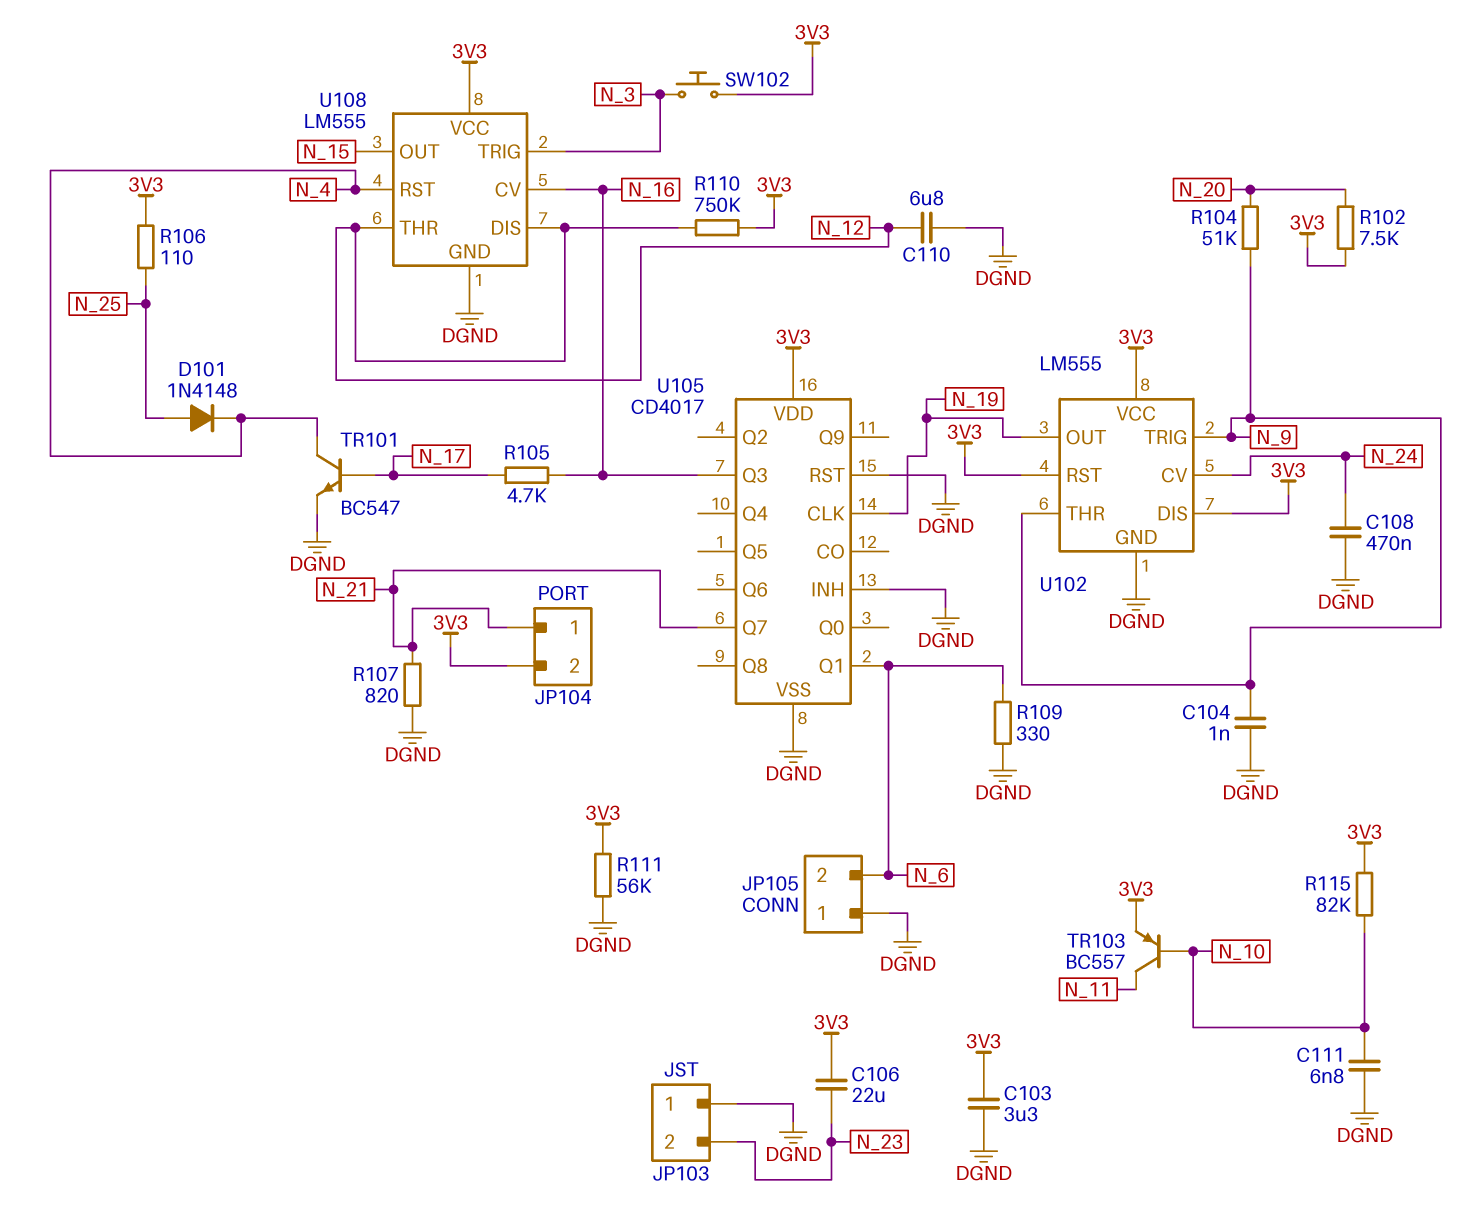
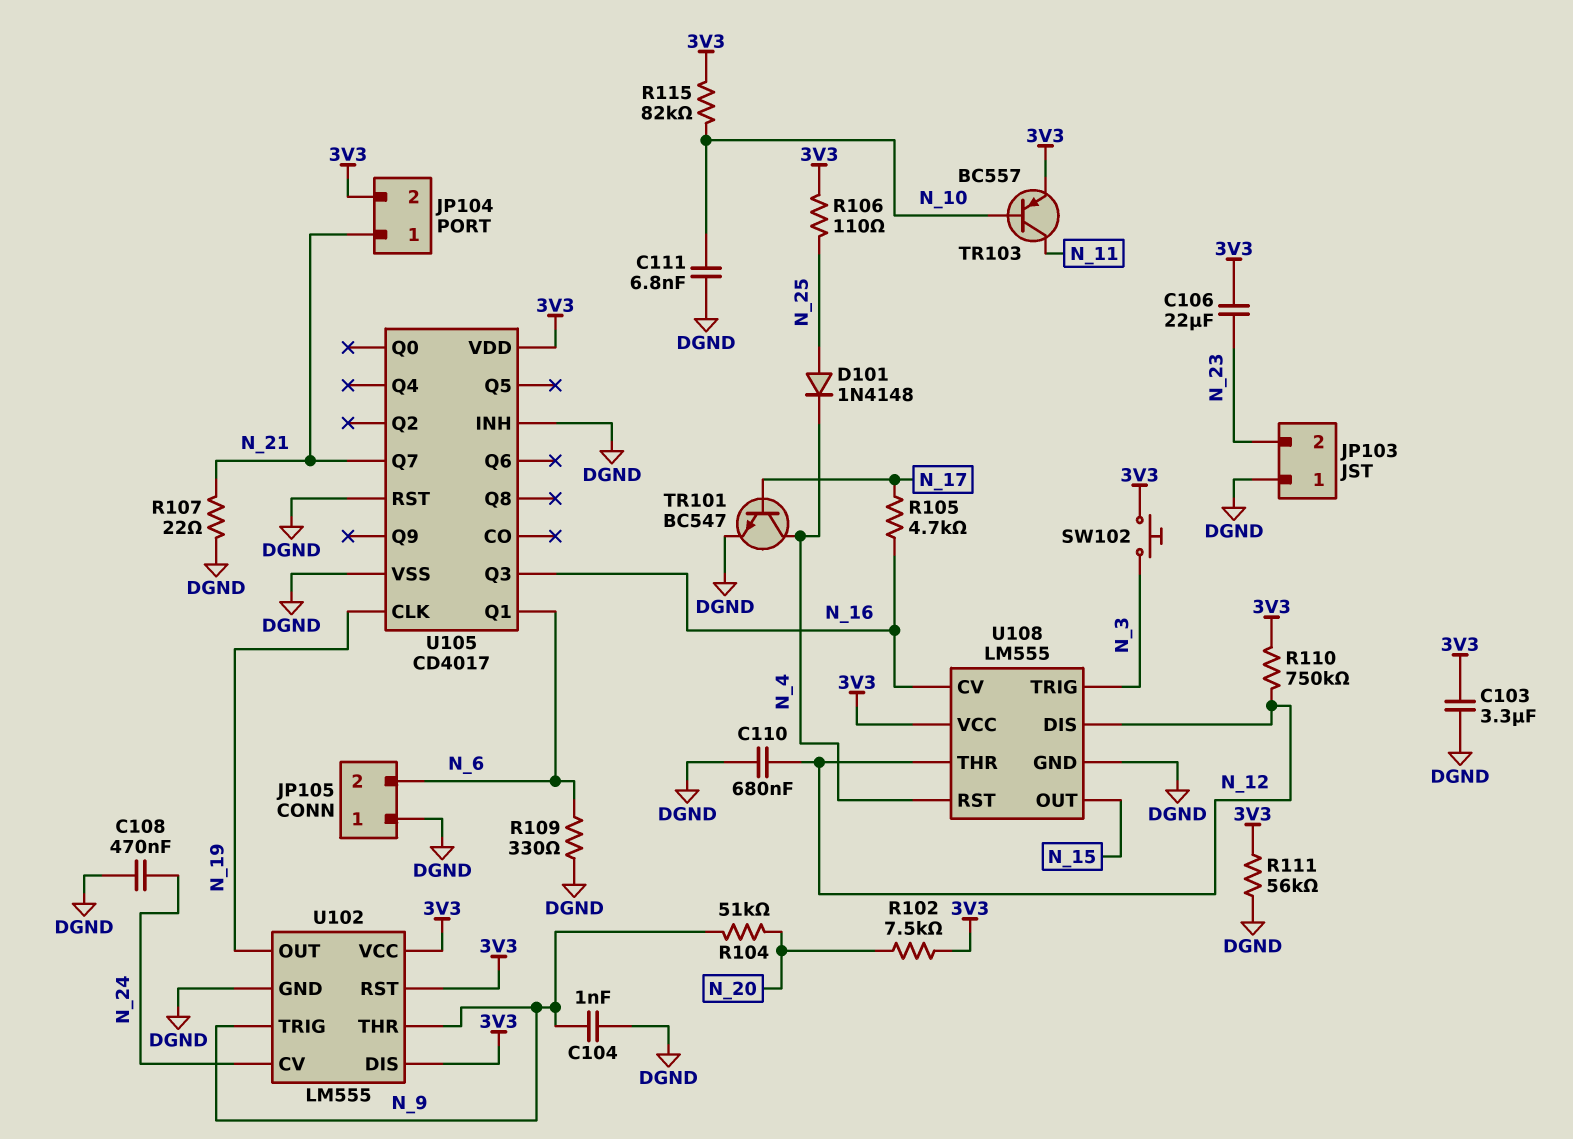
C110: 6.8uF (DGND, N_12) -> 680nF (DGND, N_12)
R107: 820 (DGND, N_21) -> 22 (DGND, N_21)

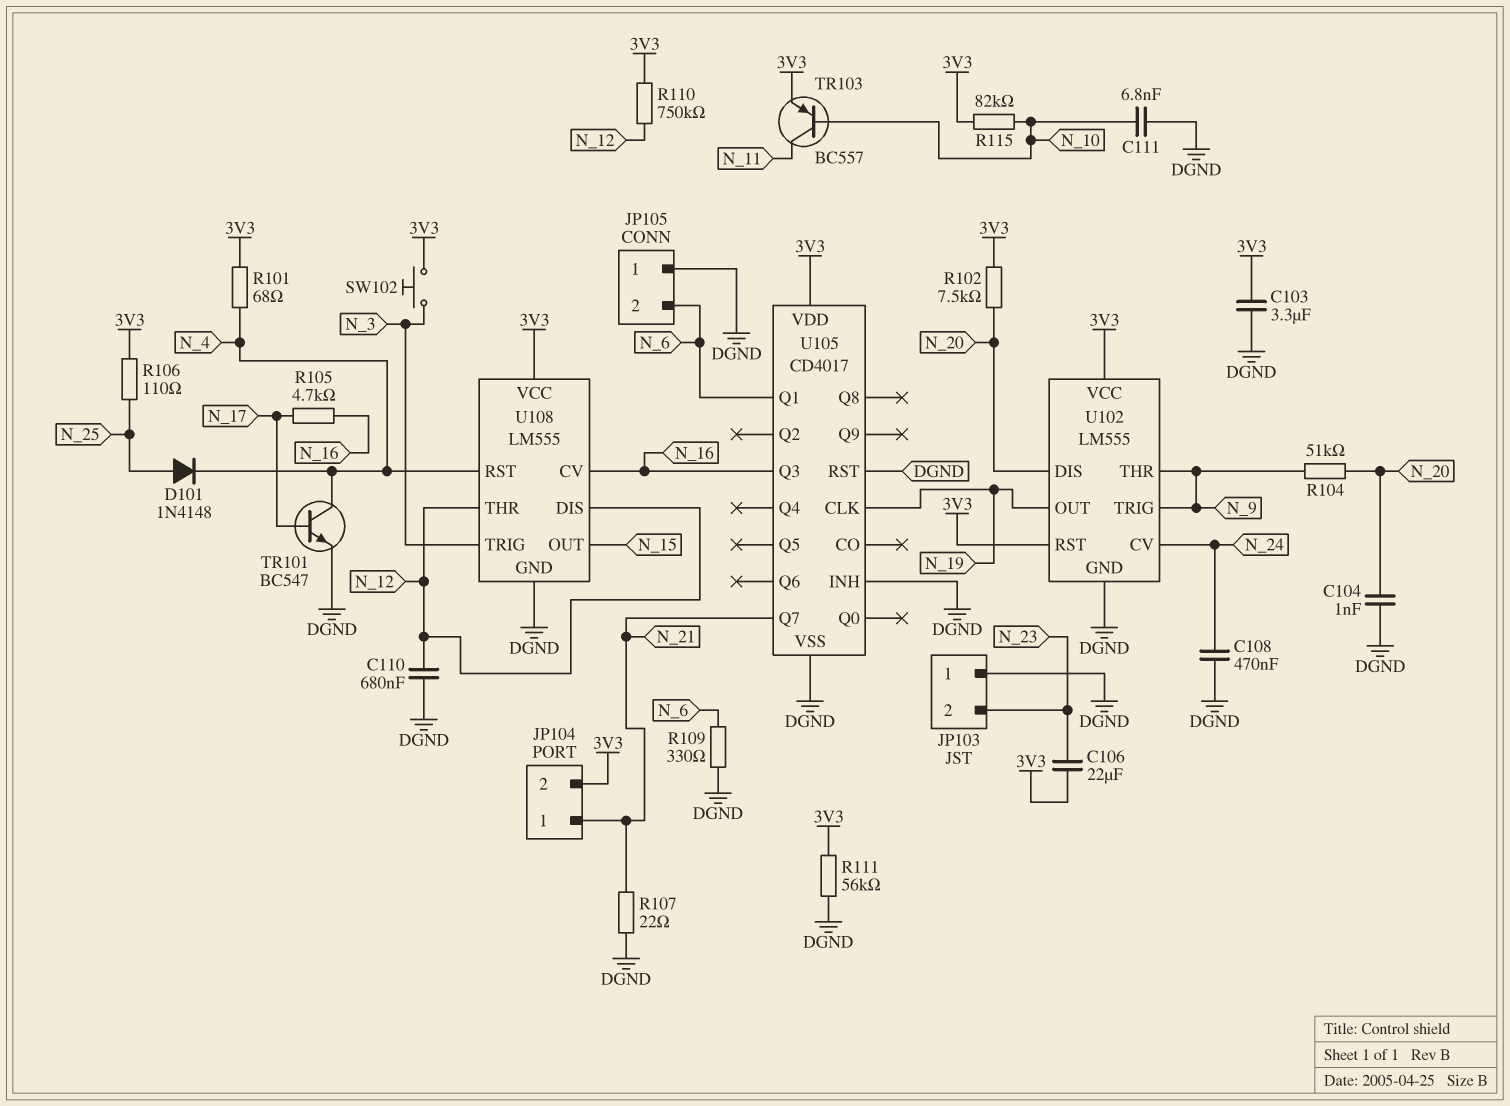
C104: 1nF (DGND, N_9) -> 1nF (DGND, N_20)
R101: none -> 68 (3V3, N_4)
U102 pin DIS: 3V3 -> N_20

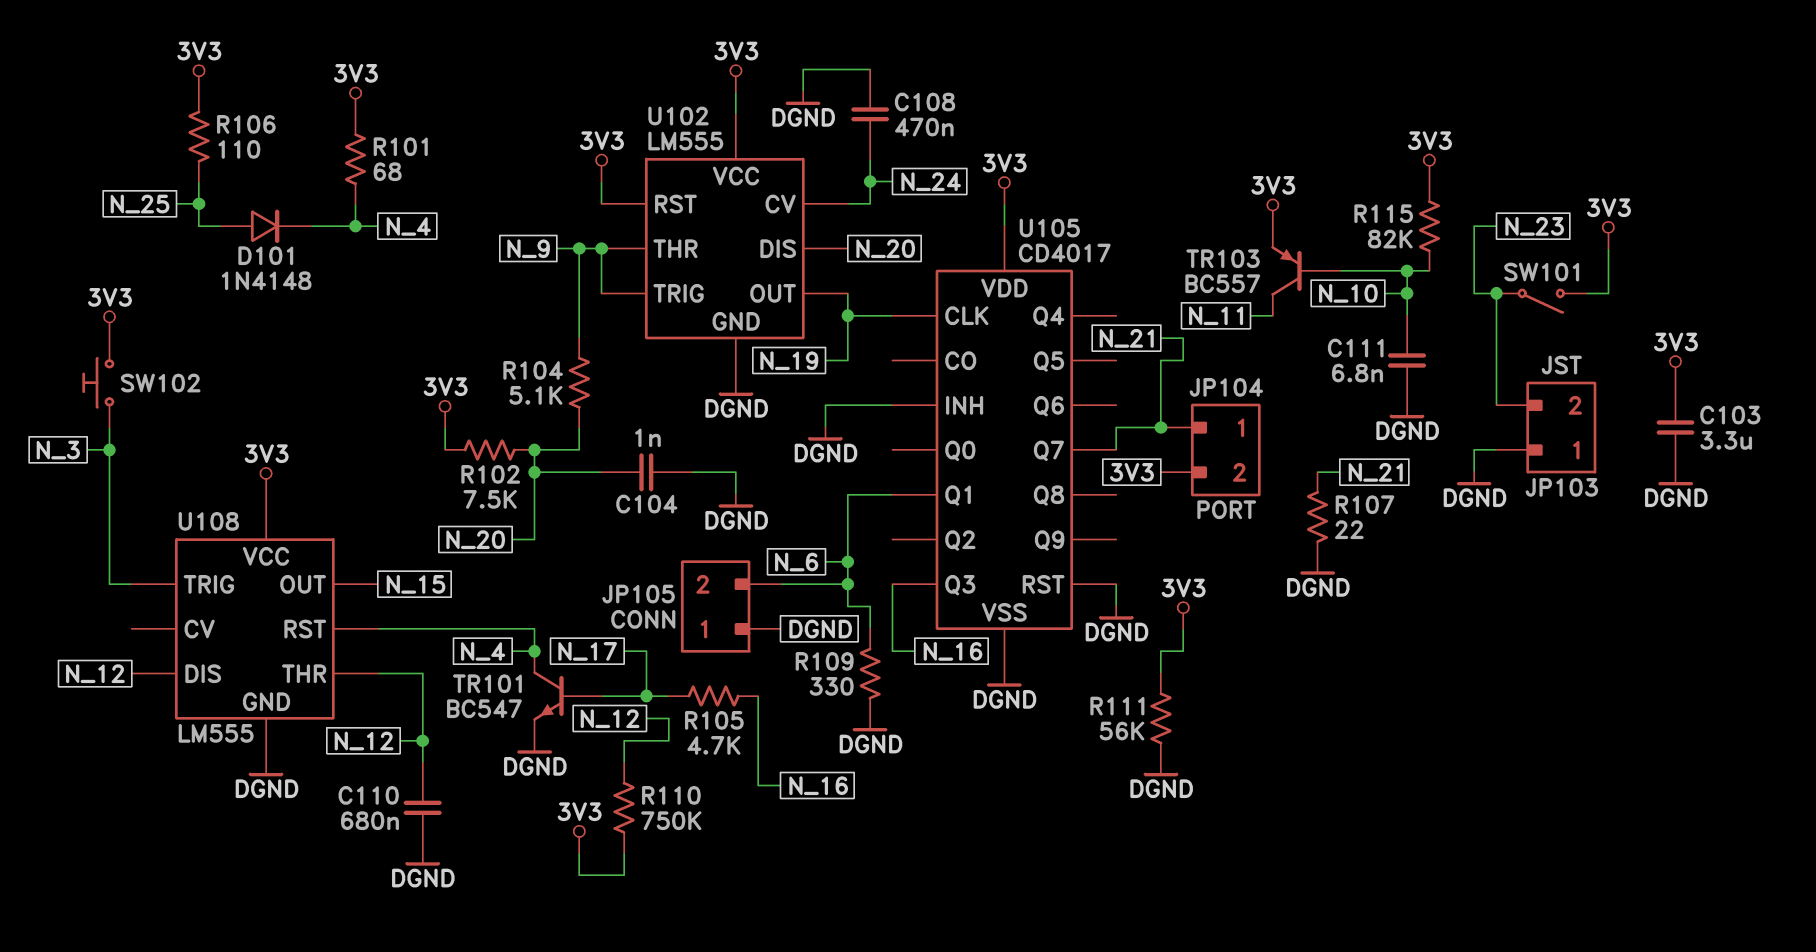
C106: 22uF (3V3, N_23) -> none
R104: 51k (N_9, N_20) -> 5.1k (N_9, N_20)
SW101: none -> switch (3V3, N_23)
U108 pin CV: N_16 -> none

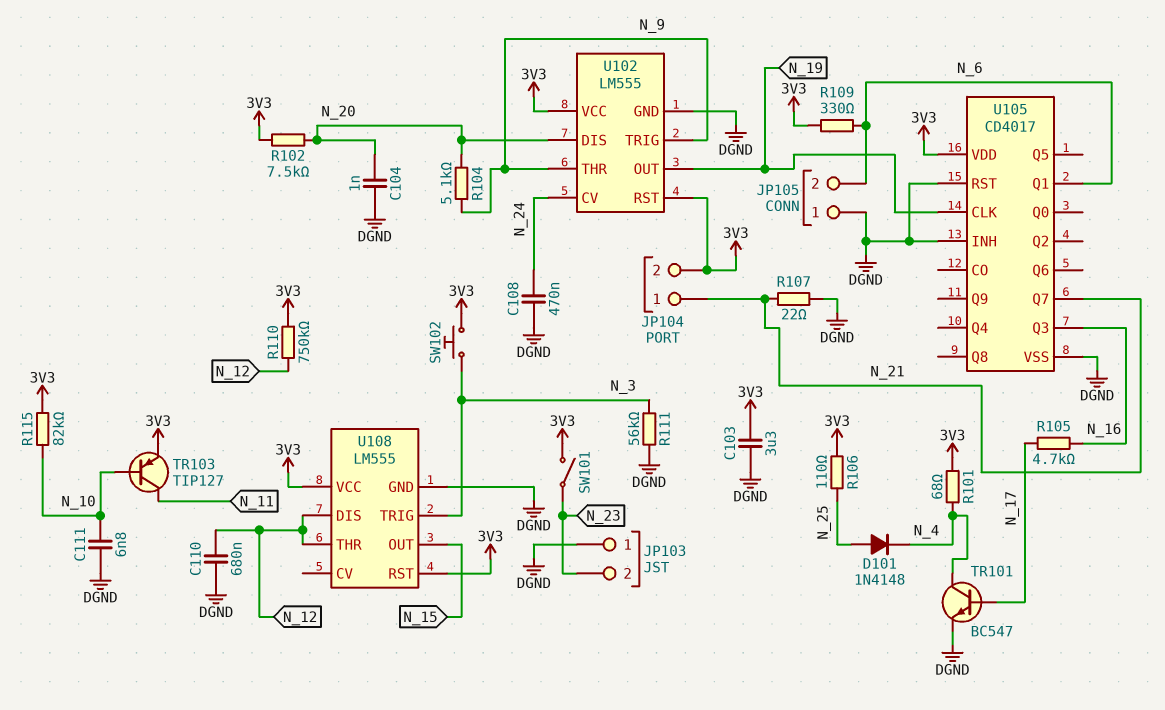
R109: 330 (DGND, N_6) -> 330 (3V3, N_6)
R111: 56k (3V3, DGND) -> 56k (DGND, N_3)
TR103: PNP BC557 (B N_10, C N_11, E 3V3) -> PNP TIP127 (B N_10, C N_11, E 3V3)
U108 pin RST: N_4 -> 3V3

